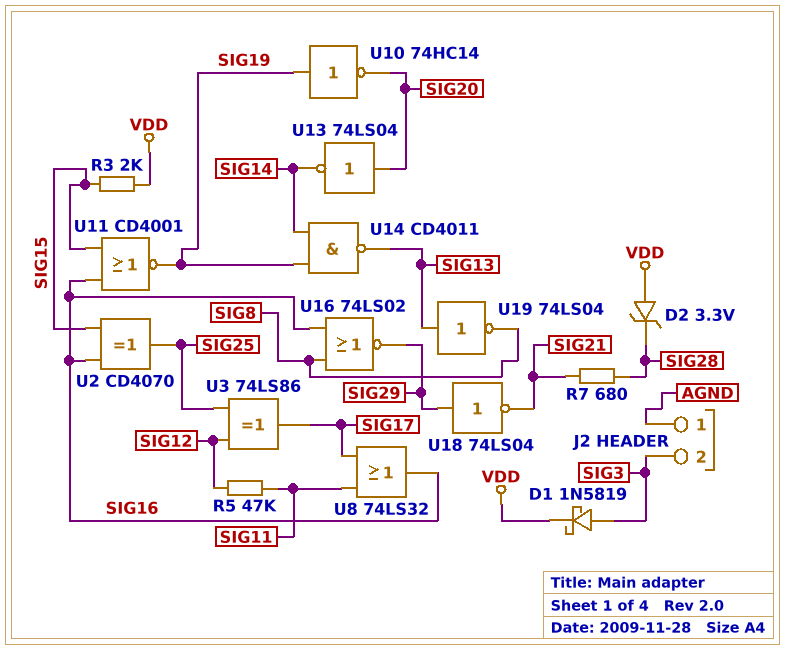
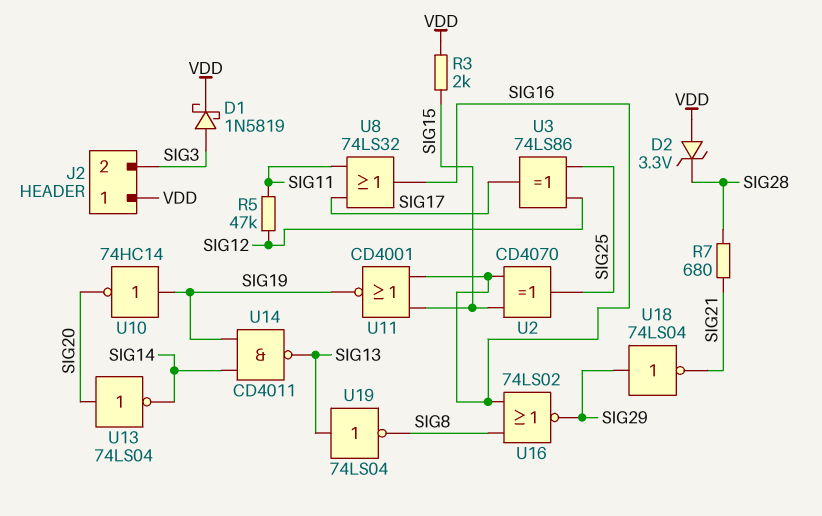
J2 pin 1: AGND -> VDD

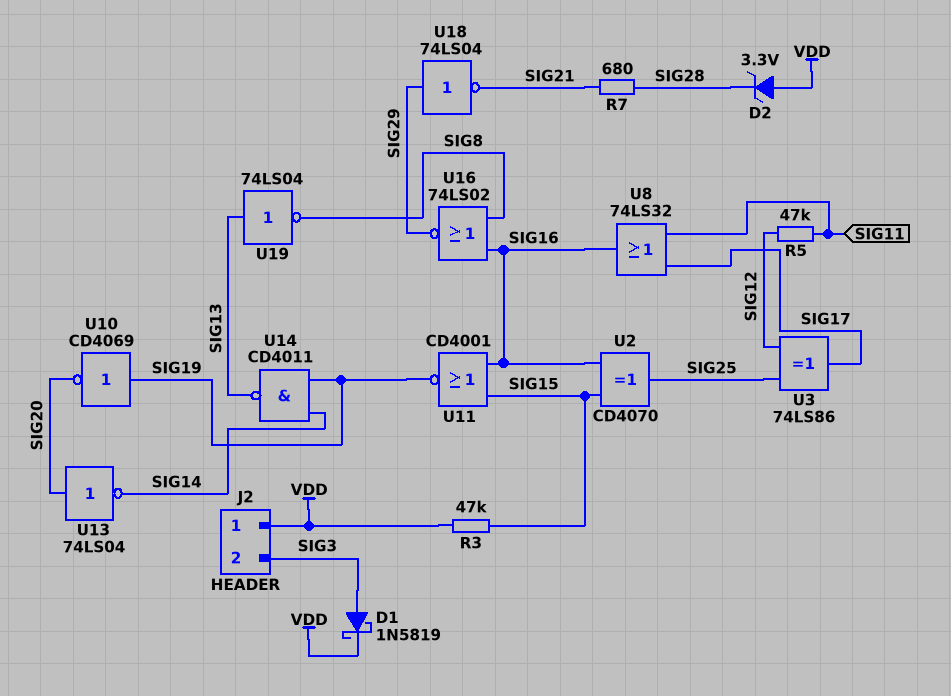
R3: 2k (SIG15, VDD) -> 47k (SIG15, VDD)
U10: NOT 74HC14 (in SIG19, out SIG20) -> NOT CD4069 (in SIG19, out SIG20)

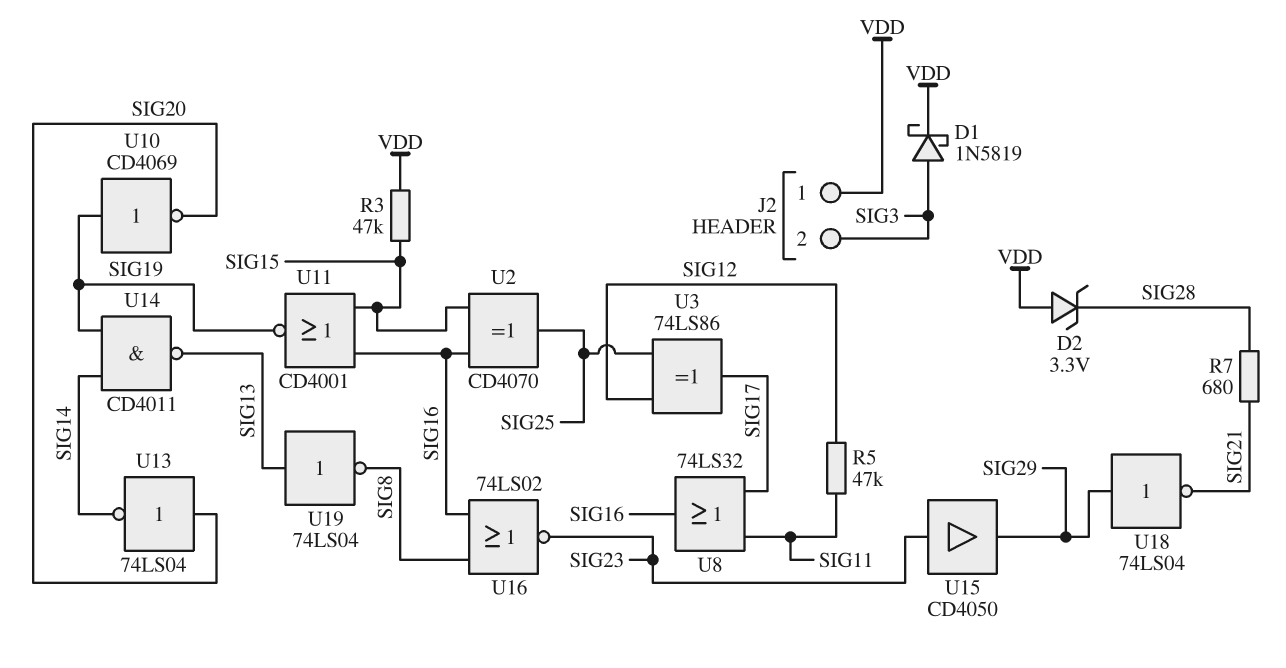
U15: none -> buffer CD4050 (in SIG23, out SIG29)
U16: NOR 74LS02 (in SIG8, in SIG16, out SIG29) -> NOR 74LS02 (in SIG8, in SIG16, out SIG23)

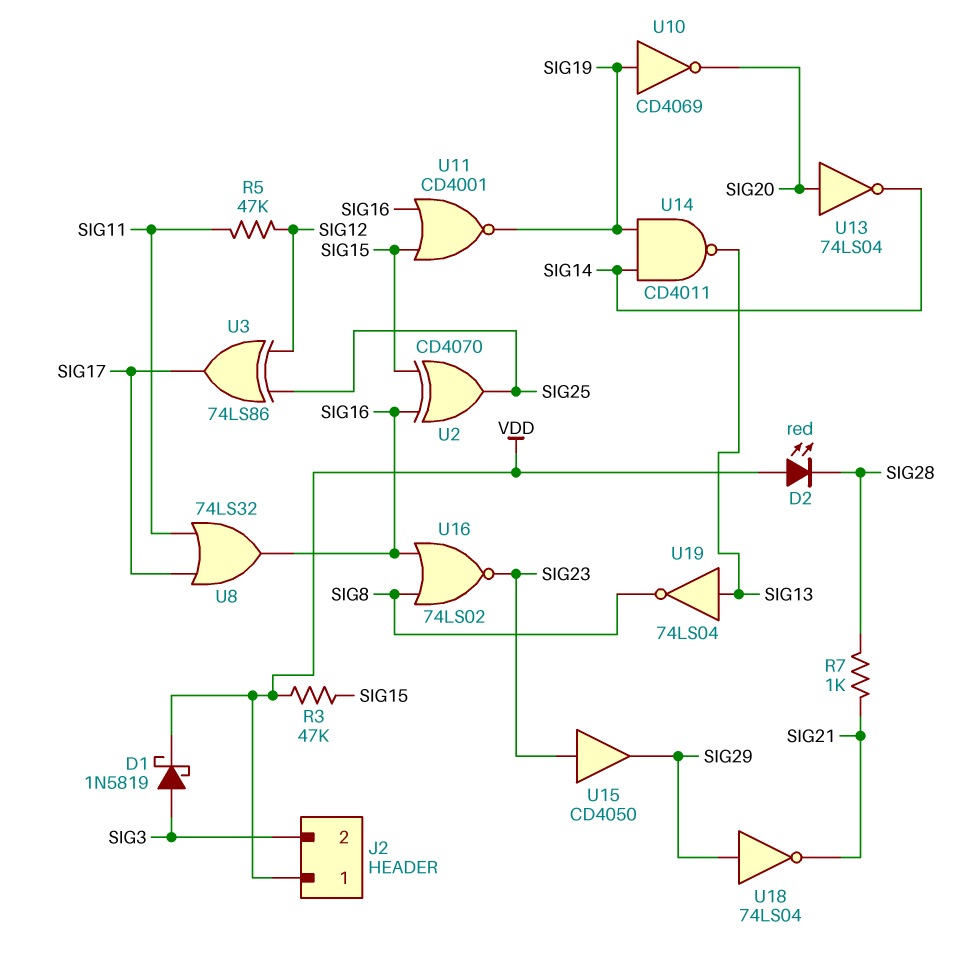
D2: zener 3.3V (A VDD, K SIG28) -> LED red (A VDD, K SIG28)
R7: 680 (SIG21, SIG28) -> 1k (SIG21, SIG28)

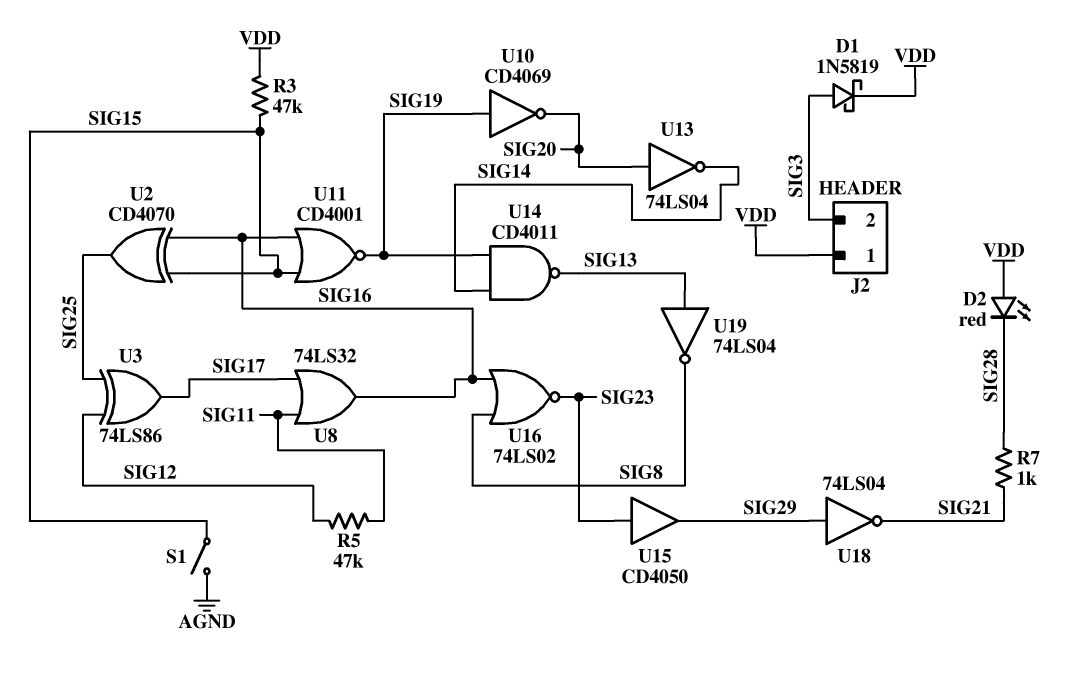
S1: none -> switch (AGND, SIG15)

